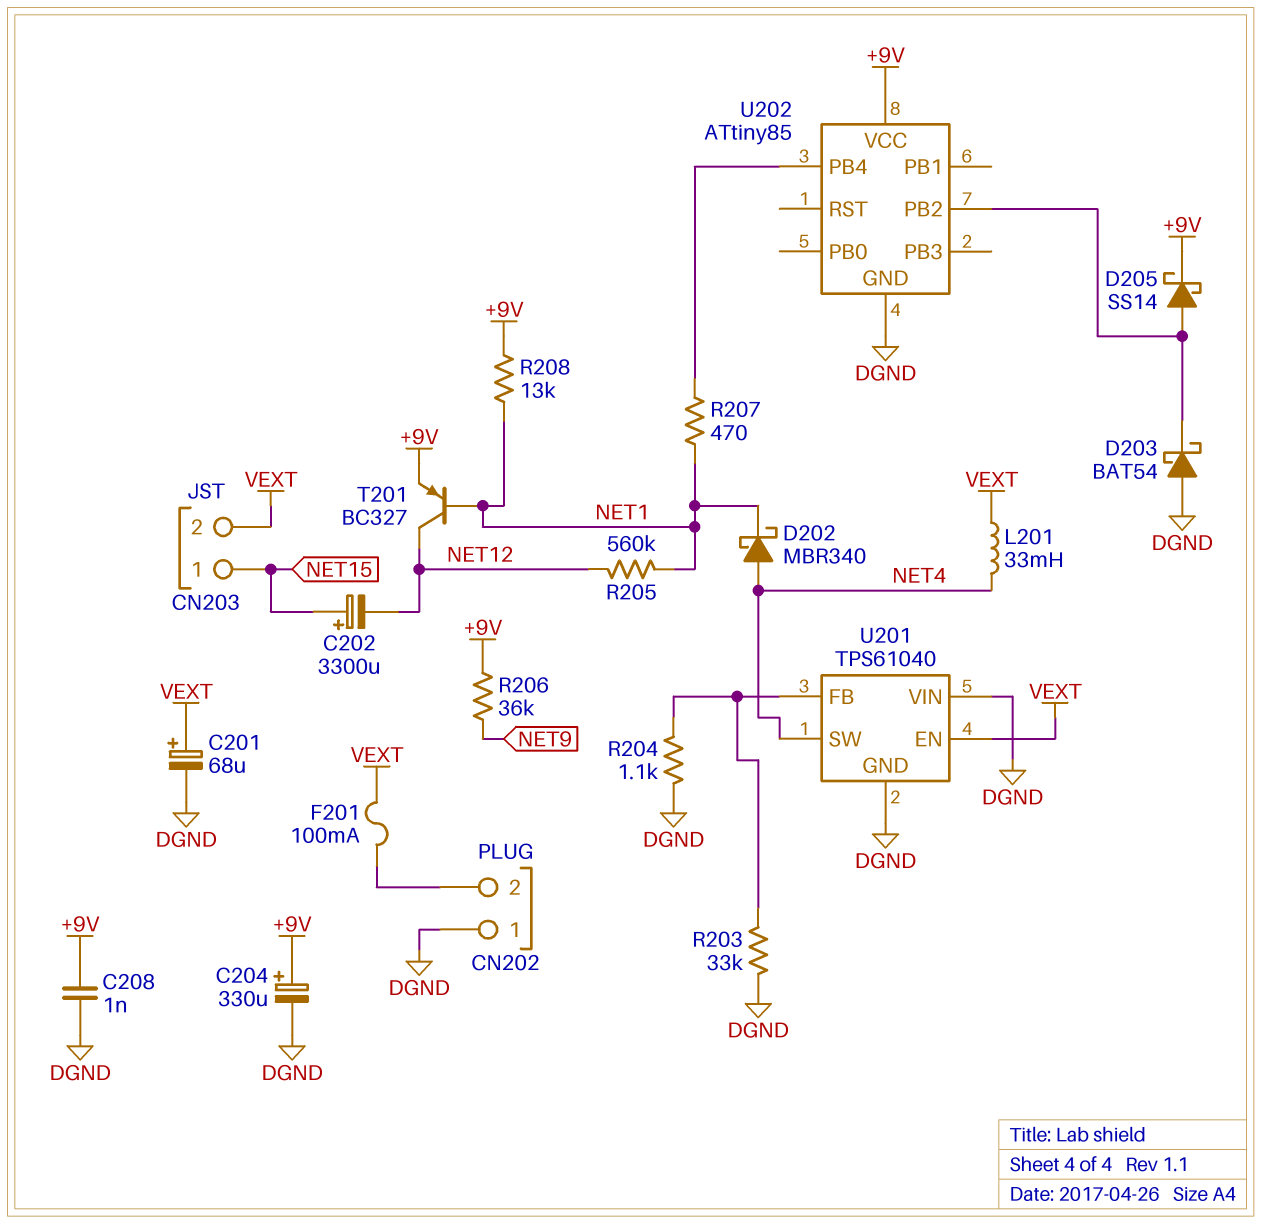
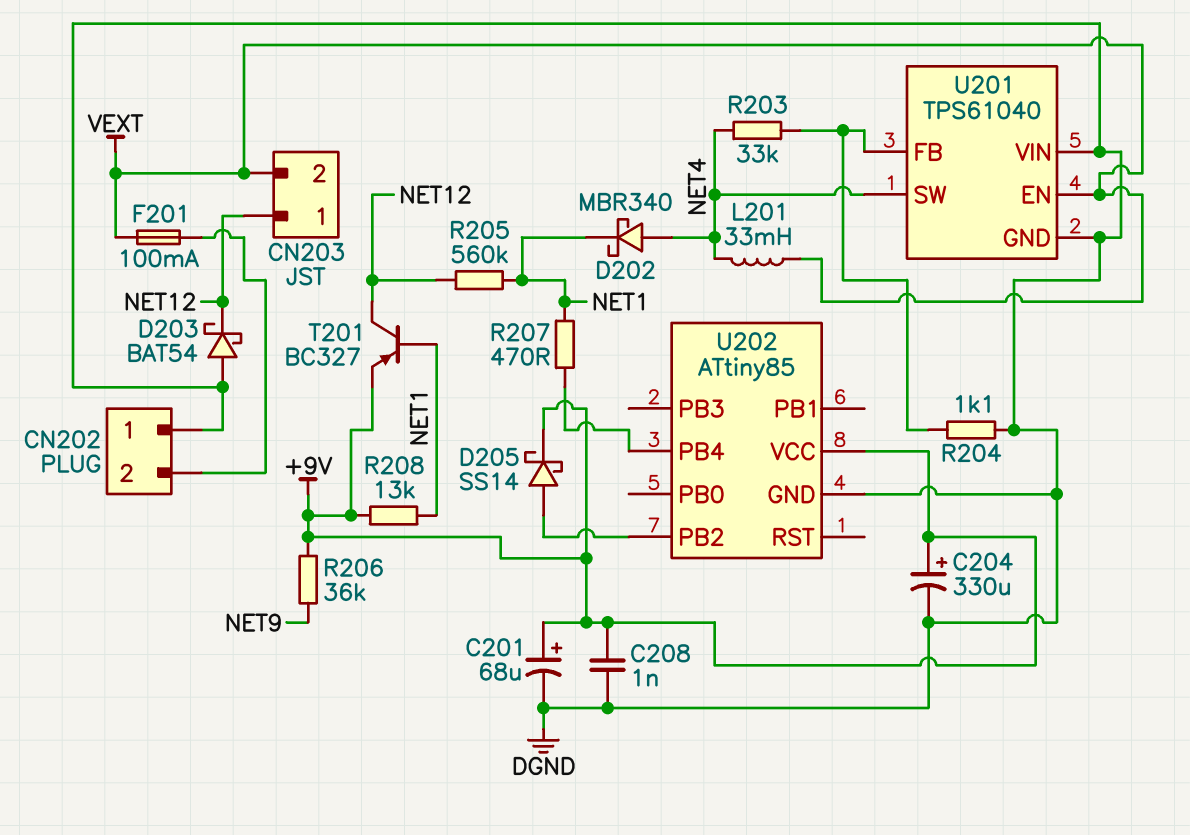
C201: 68uF (plus VEXT, minus DGND) -> 68uF (plus +9V, minus DGND)
C202: 3300uF (plus NET15, minus NET12) -> none
CN203 pin 1: NET15 -> NET12
D203: schottky BAT54 (A DGND, K U202/PB2) -> schottky BAT54 (A DGND, K NET12)
R203: 33k (DGND, U201/FB) -> 33k (NET4, U201/FB)

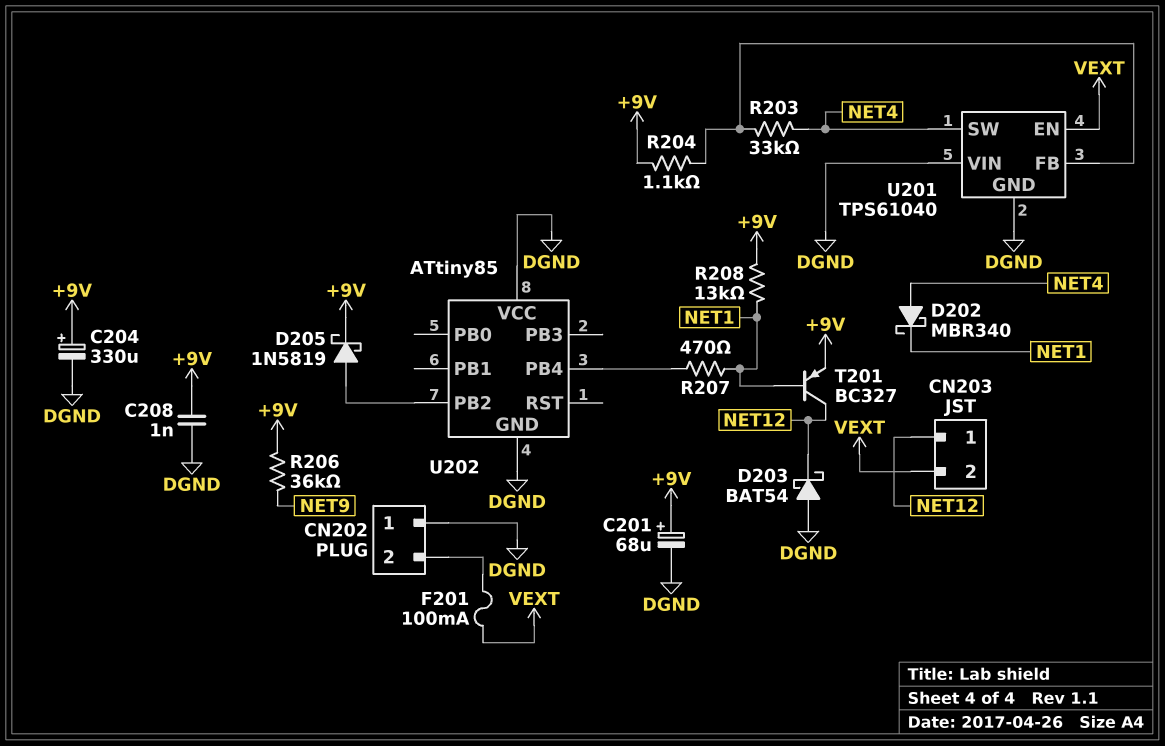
D205: schottky SS14 (A U202/PB2, K +9V) -> schottky 1N5819 (A U202/PB2, K +9V)
L201: 33mH (NET4, VEXT) -> none
R204: 1.1k (DGND, U201/FB) -> 1.1k (+9V, U201/FB)
R205: 560k (NET1, NET12) -> none
U202 pin VCC: +9V -> DGND

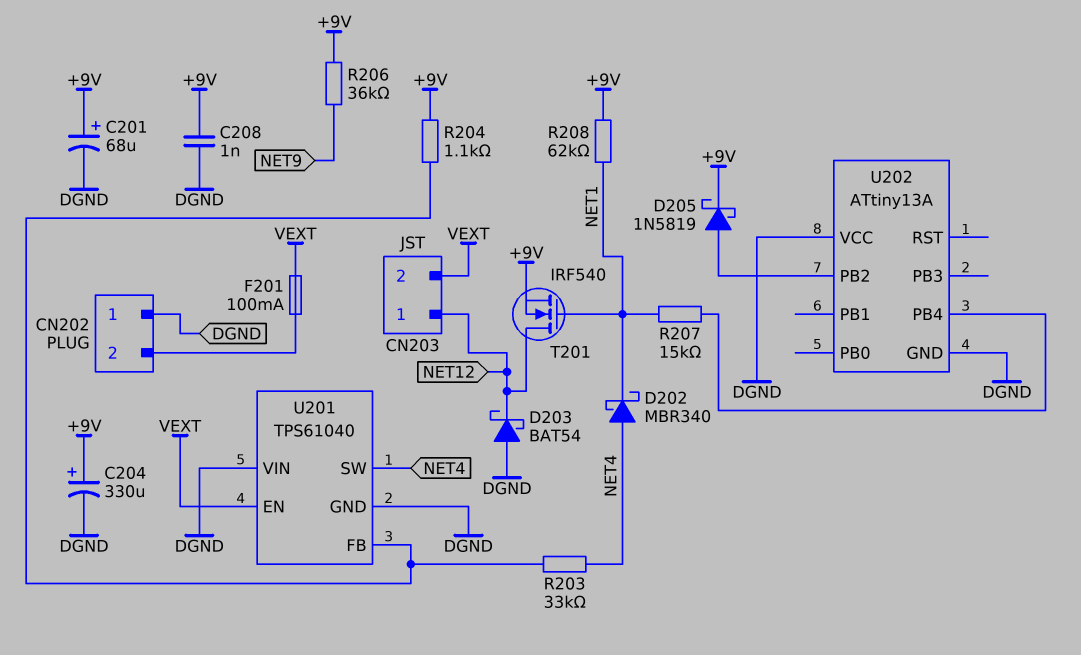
R207: 470 (NET1, U202/PB4) -> 15k (NET1, U202/PB4)
R208: 13k (+9V, NET1) -> 62k (+9V, NET1)
T201: PNP BC327 (B NET1, C NET12, E +9V) -> NMOS IRF540 (G NET1, D NET12, S +9V)
U202: ATtiny85 -> ATtiny13A

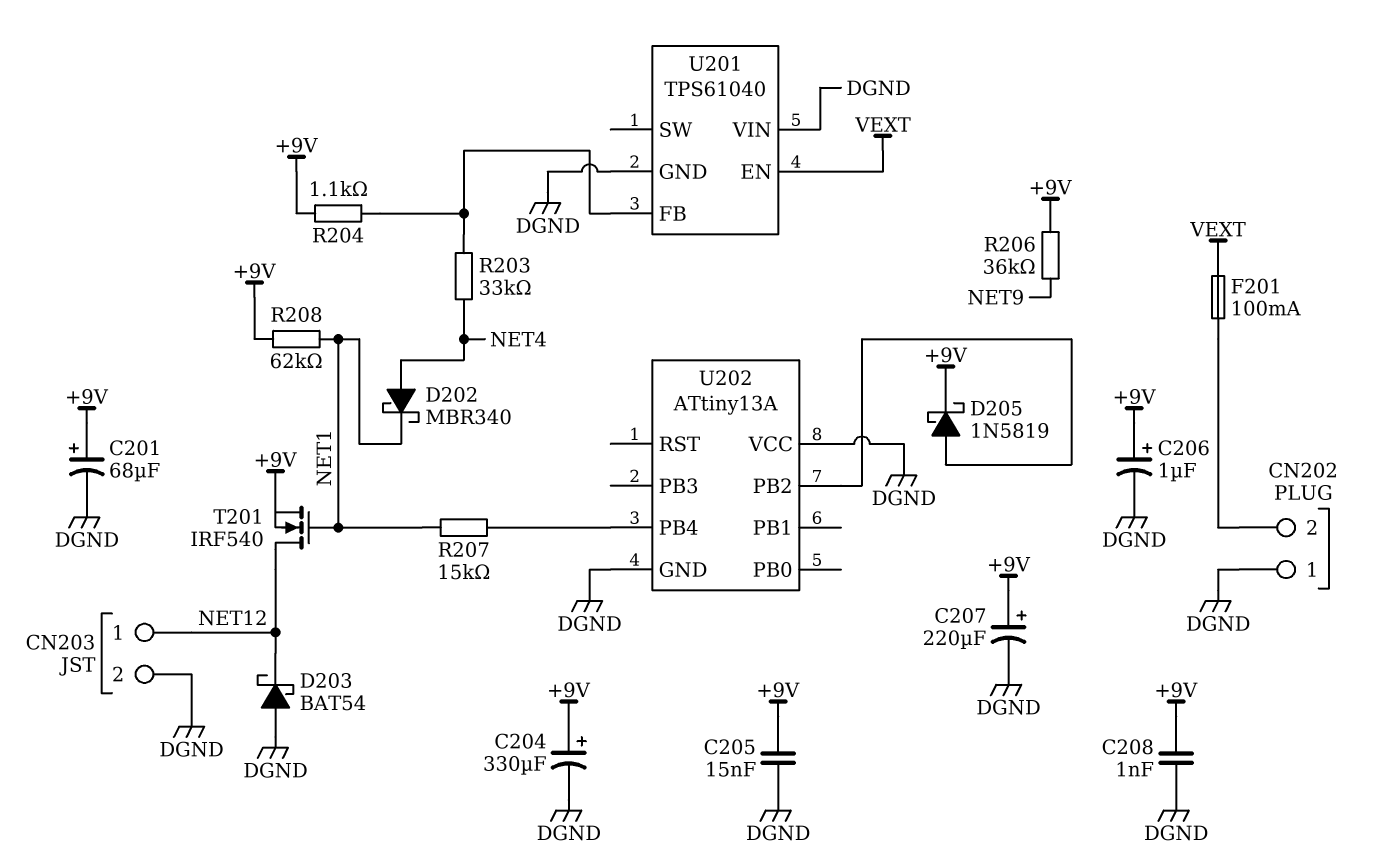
C205: none -> 15nF (+9V, DGND)
C206: none -> 1uF (plus +9V, minus DGND)
C207: none -> 220uF (plus +9V, minus DGND)
CN203 pin 2: VEXT -> DGND
U201 pin SW: NET4 -> none

